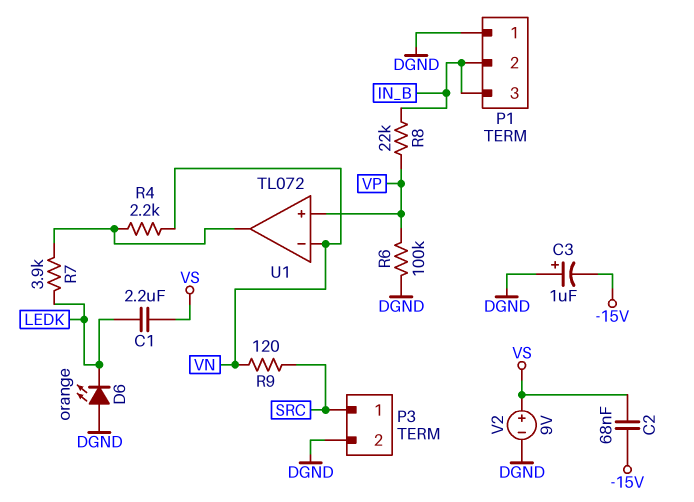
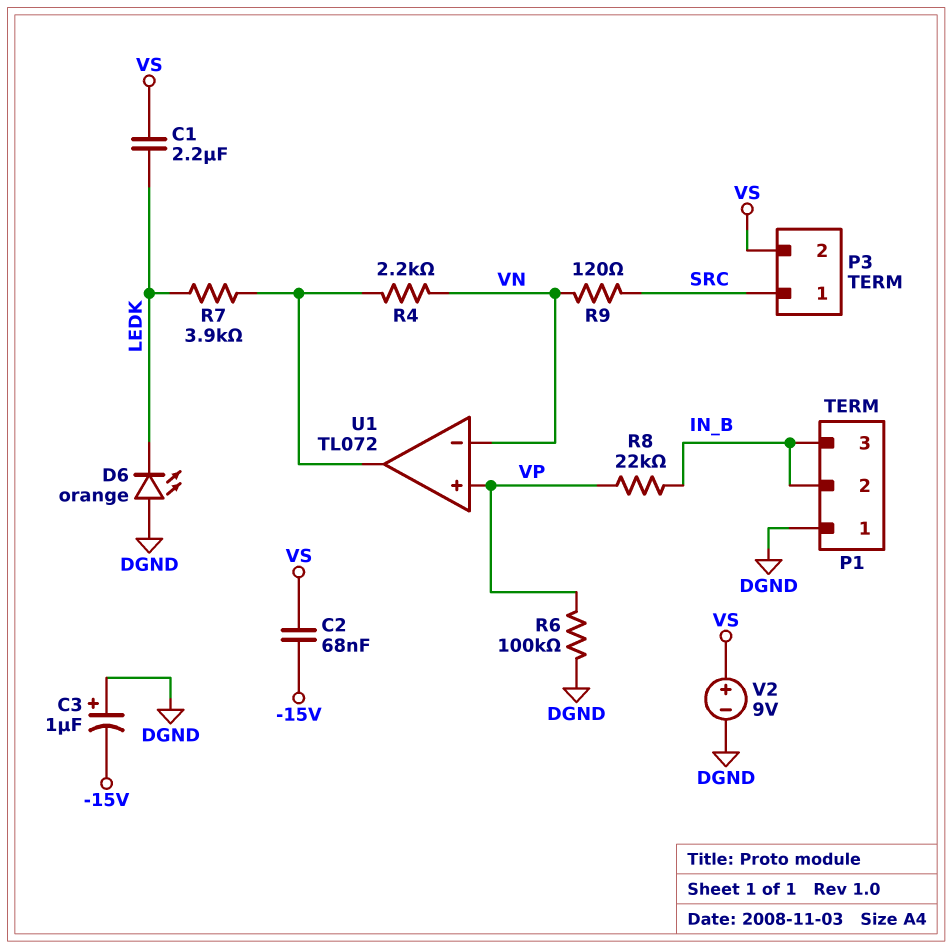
P3 pin 2: DGND -> VS

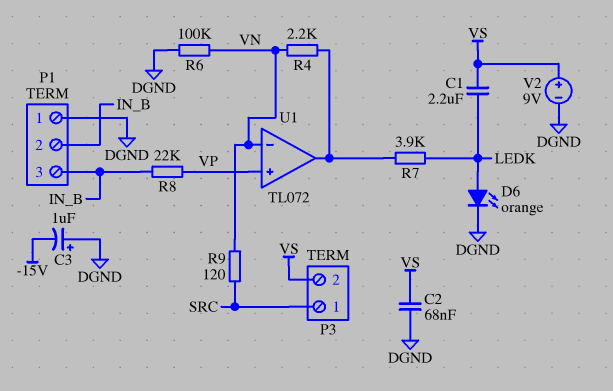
C2: 68nF (-15V, VS) -> 68nF (DGND, VS)
D6: LED orange (A DGND, K LEDK) -> LED orange (A LEDK, K DGND)
R6: 100k (DGND, VP) -> 100k (DGND, VN)

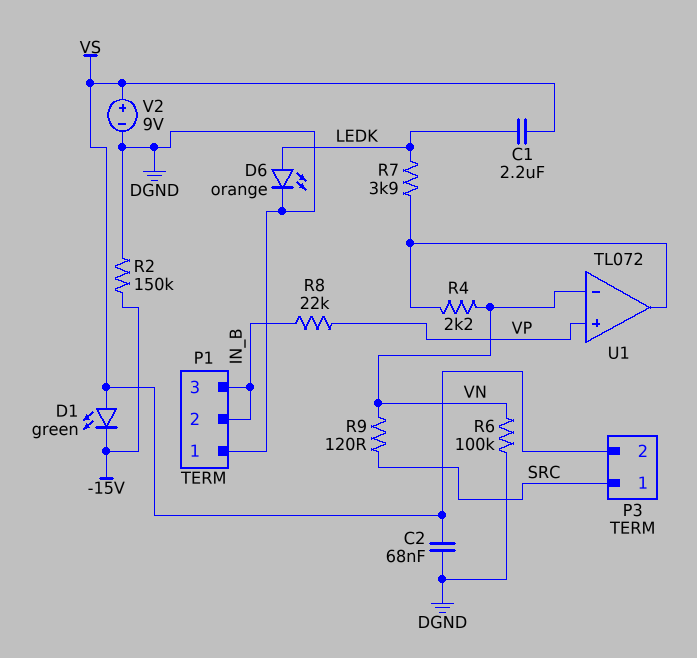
C3: 1uF (plus DGND, minus -15V) -> none
D1: none -> LED green (A VS, K -15V)
R2: none -> 150k (-15V, DGND)

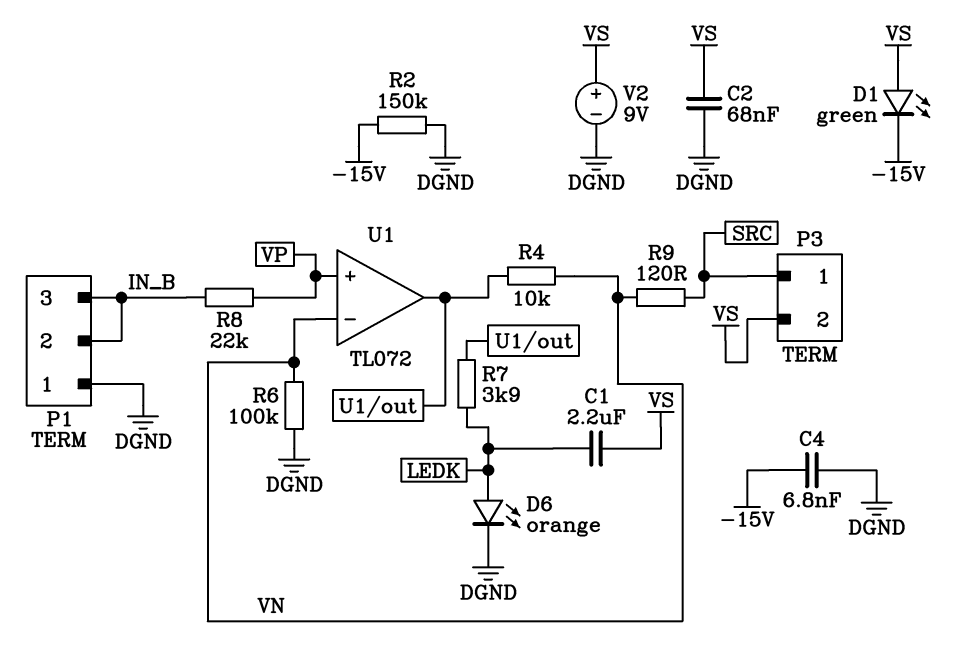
C4: none -> 6.8nF (-15V, DGND)
R4: 2.2k (U1/out, VN) -> 10k (U1/out, VN)

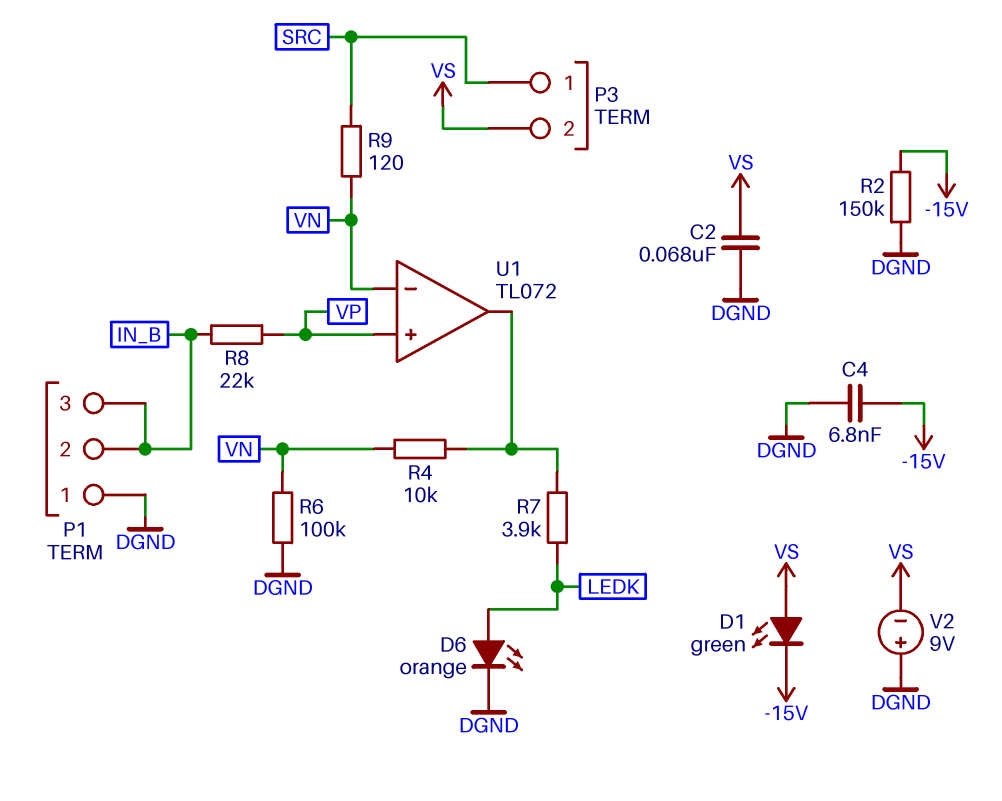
C1: 2.2uF (LEDK, VS) -> none
V2: 9V (plus VS, minus DGND) -> 9V (plus DGND, minus VS)

